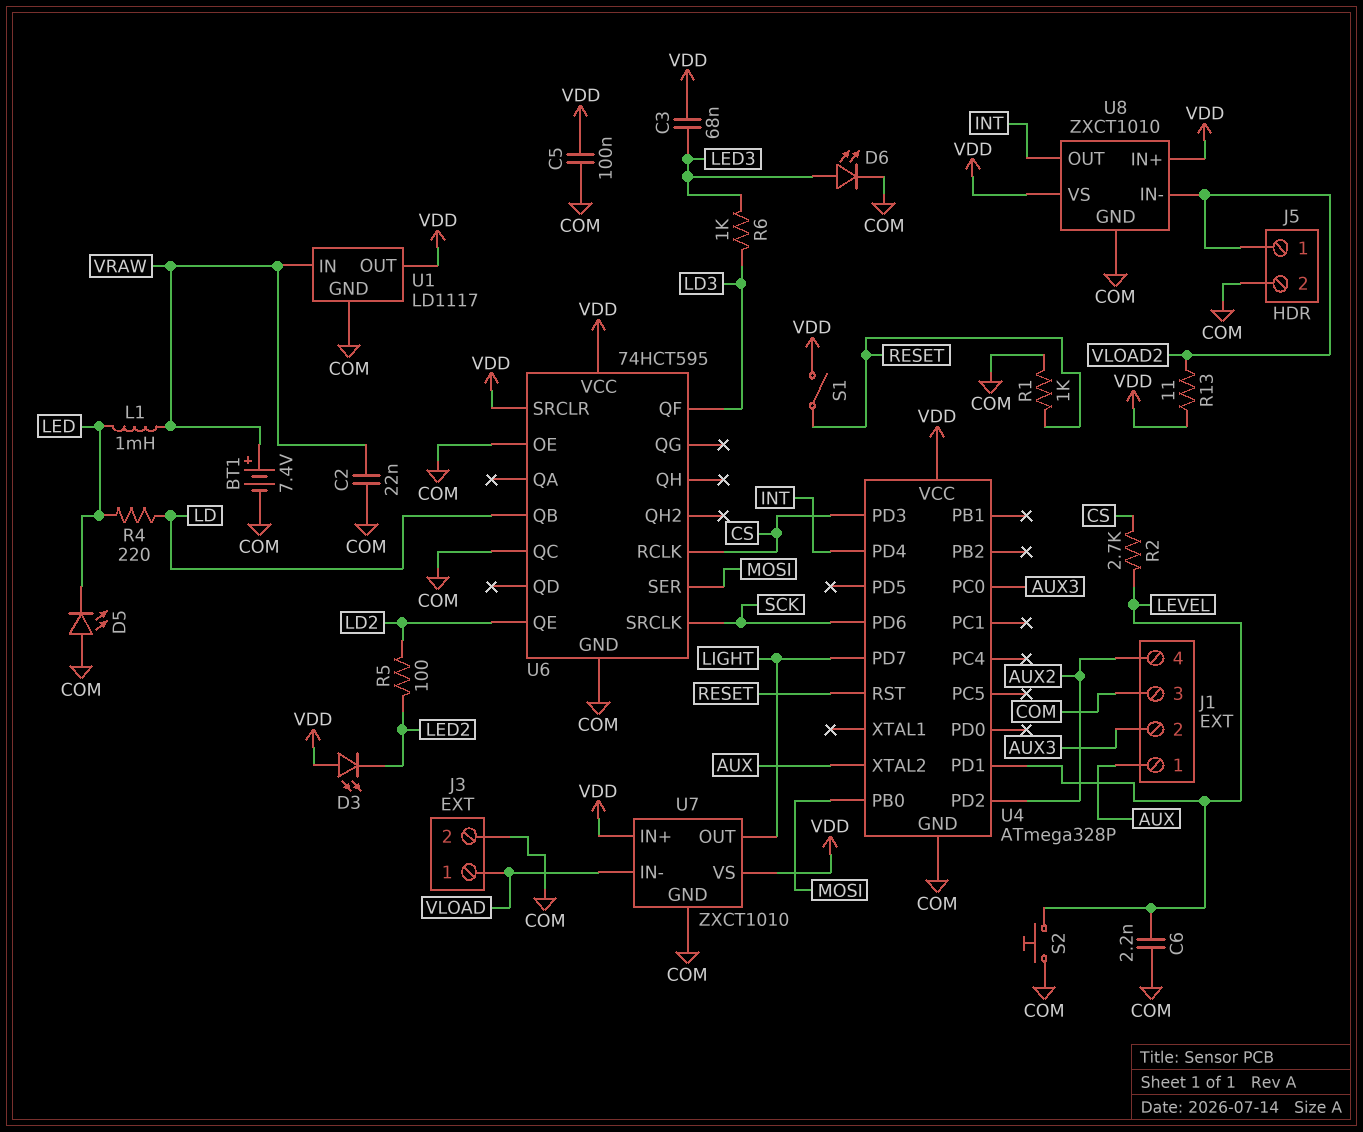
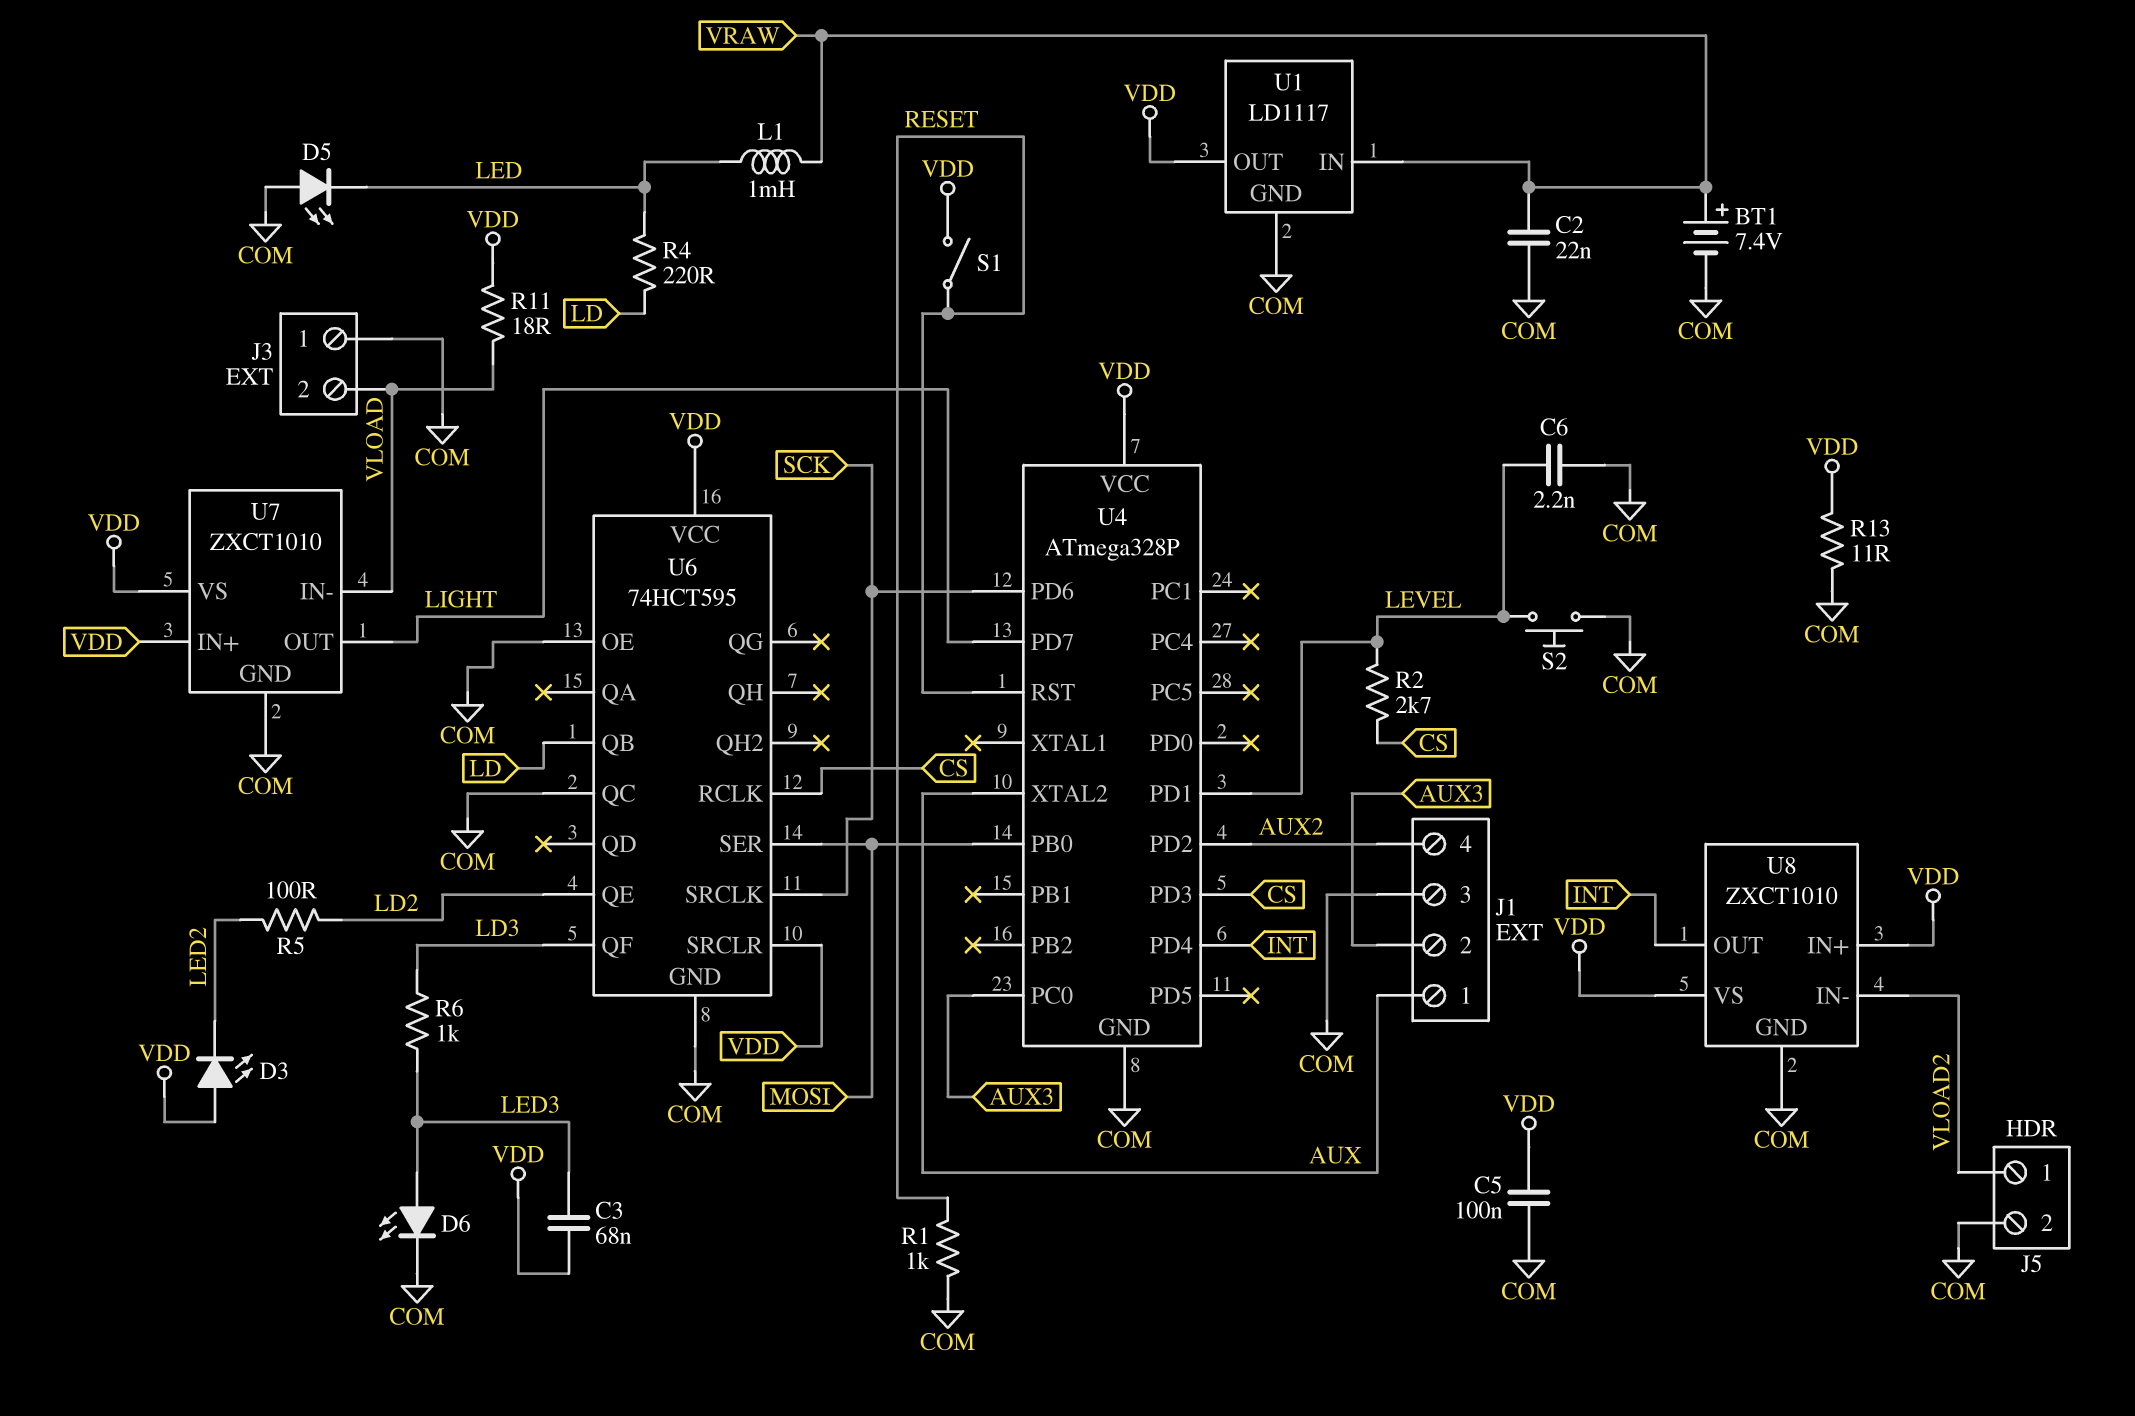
J3 pin 1: VLOAD -> COM
J3 pin 2: COM -> VLOAD
R11: none -> 18 (VDD, VLOAD)
R13: 11 (VDD, VLOAD2) -> 11 (COM, VDD)

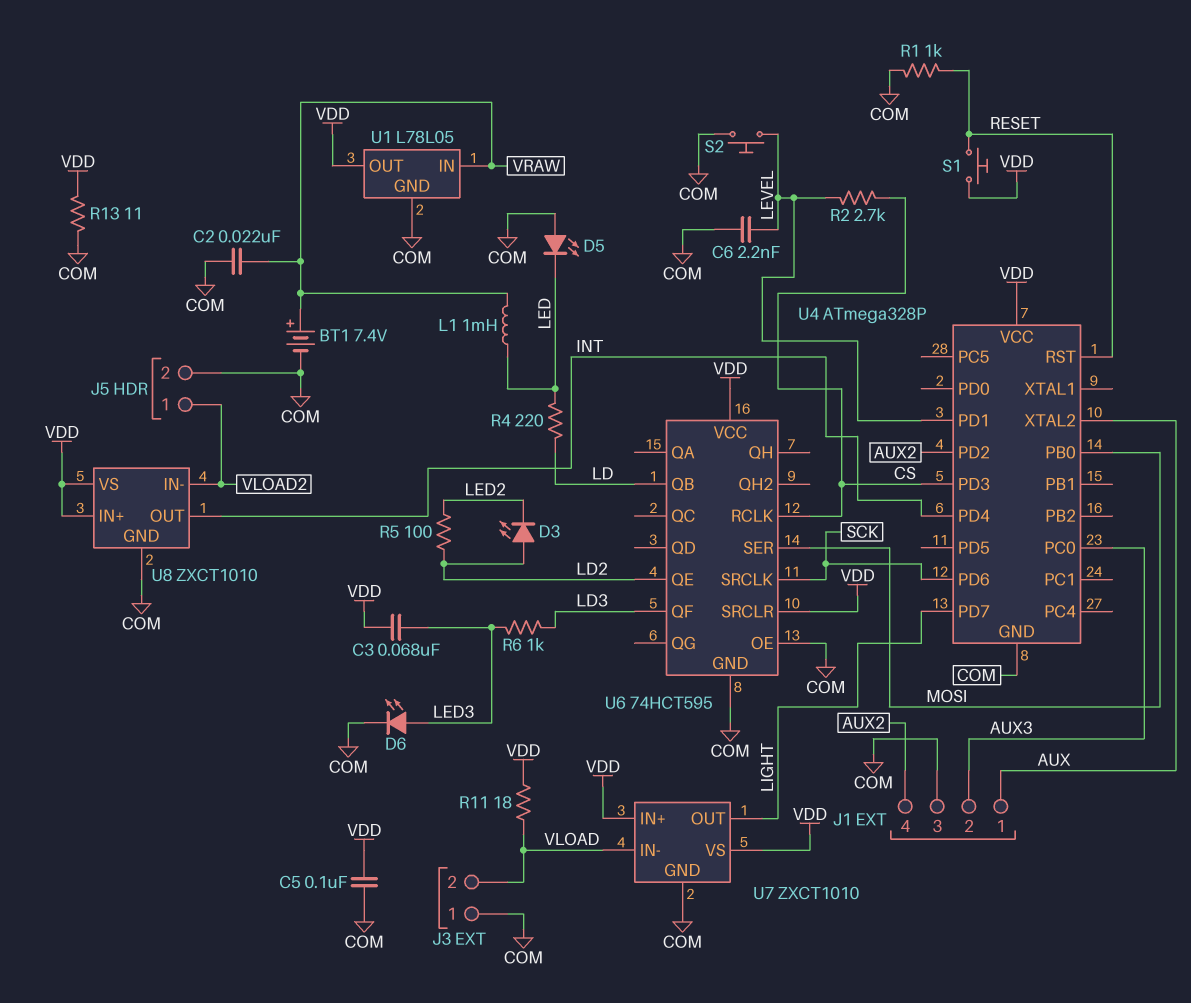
D3: LED (A VDD, K LED2) -> LED (A LD2, K LED2)
S1: switch (RESET, VDD) -> button (RESET, VDD)
U1: LD1117 -> L78L05
U6 pin QC: COM -> none

